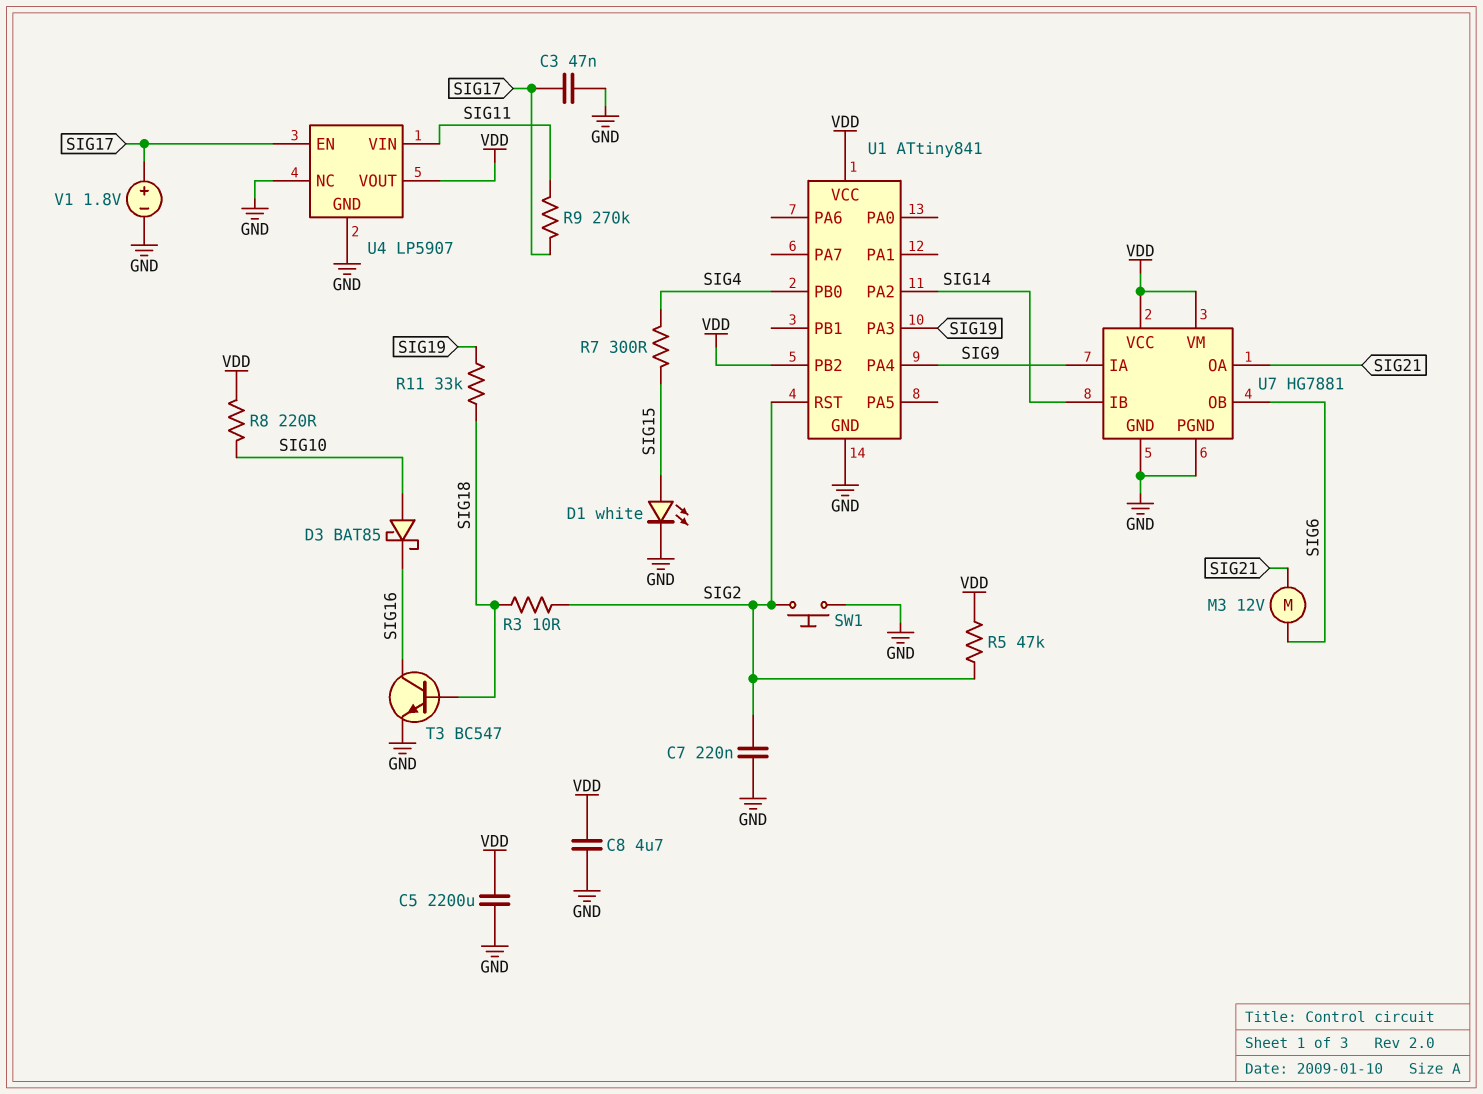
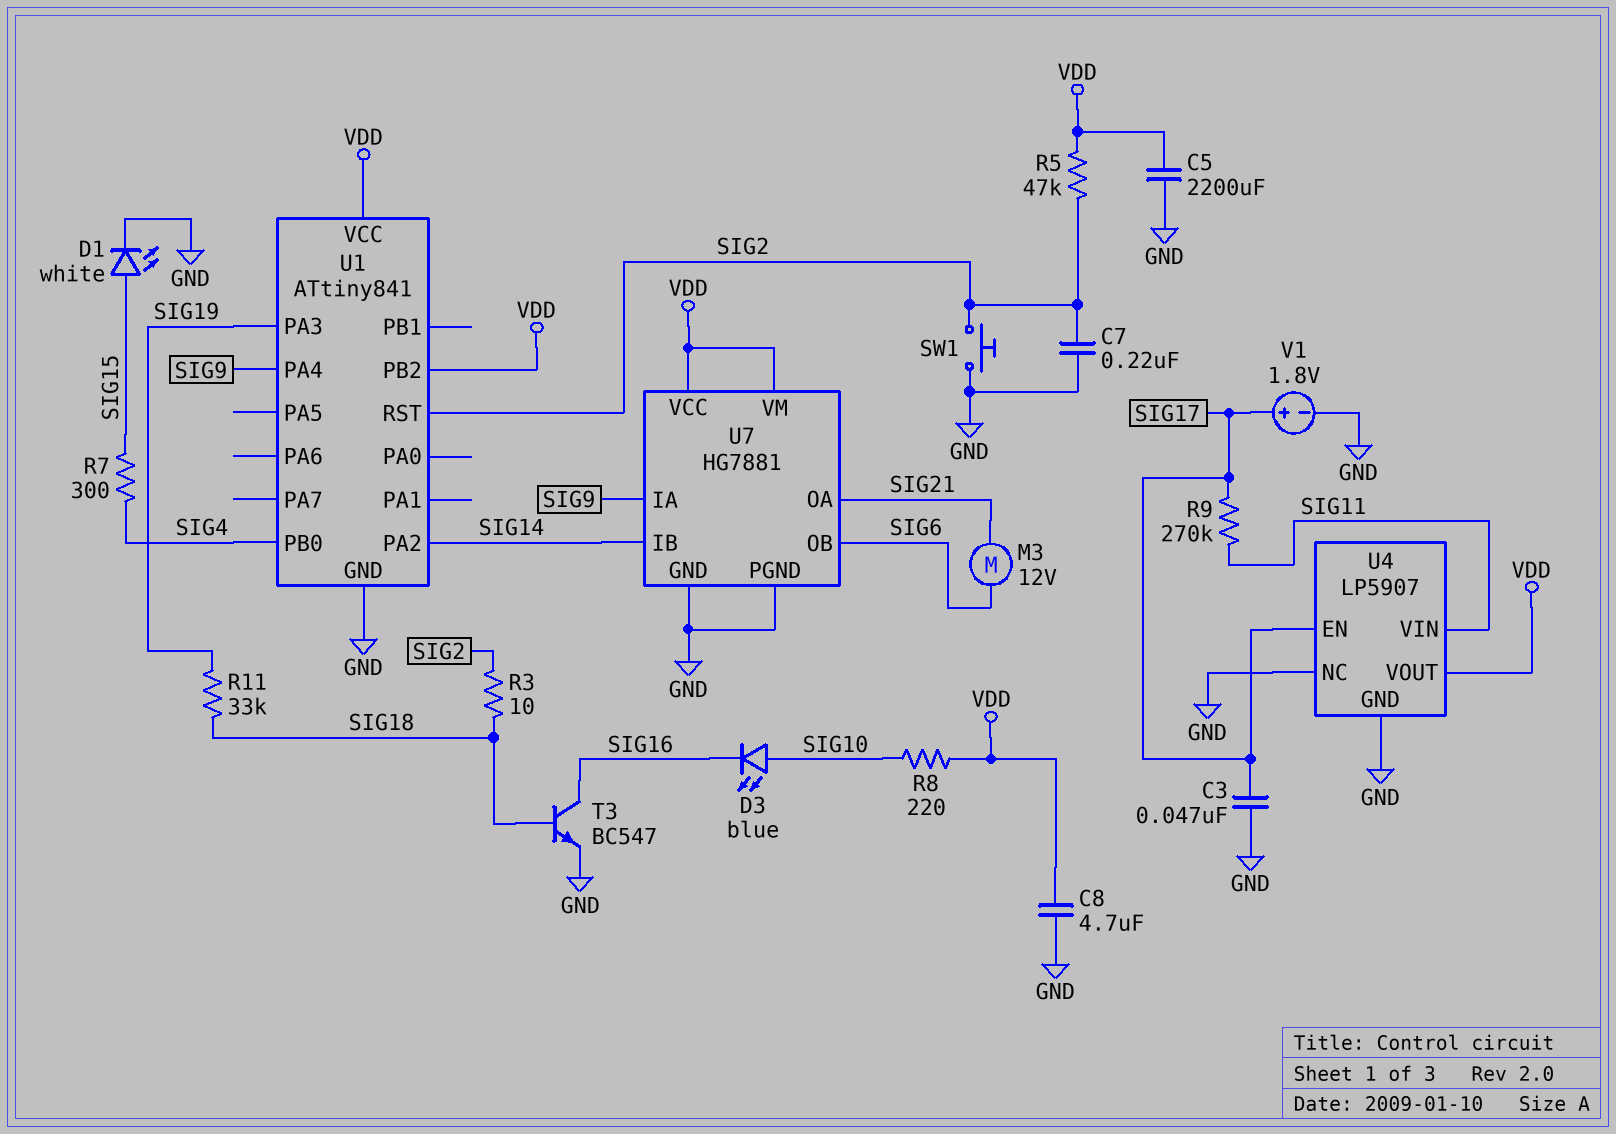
D3: schottky BAT85 (A SIG10, K SIG16) -> LED blue (A SIG10, K SIG16)

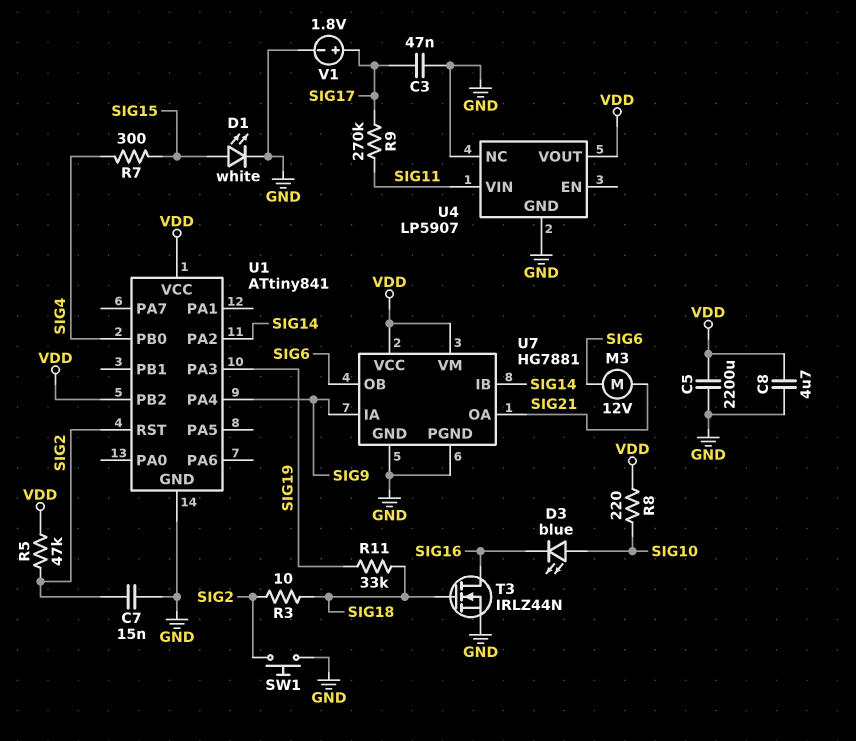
C7: 220nF (GND, SIG2) -> 15nF (GND, SIG2)
T3: NPN BC547 (B SIG18, C SIG16, E GND) -> NMOS IRLZ44N (G SIG18, D SIG16, S GND)
U4 pin EN: SIG17 -> none

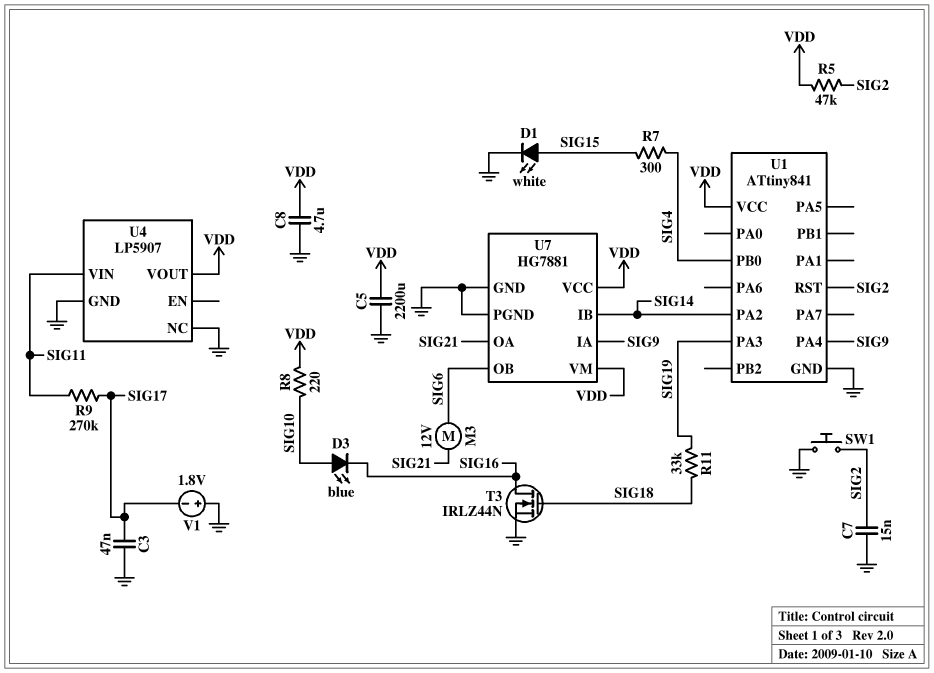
R3: 10 (SIG2, SIG18) -> none
U1 pin PB2: VDD -> none
V1: 1.8V (plus SIG17, minus GND) -> 1.8V (plus GND, minus SIG17)

